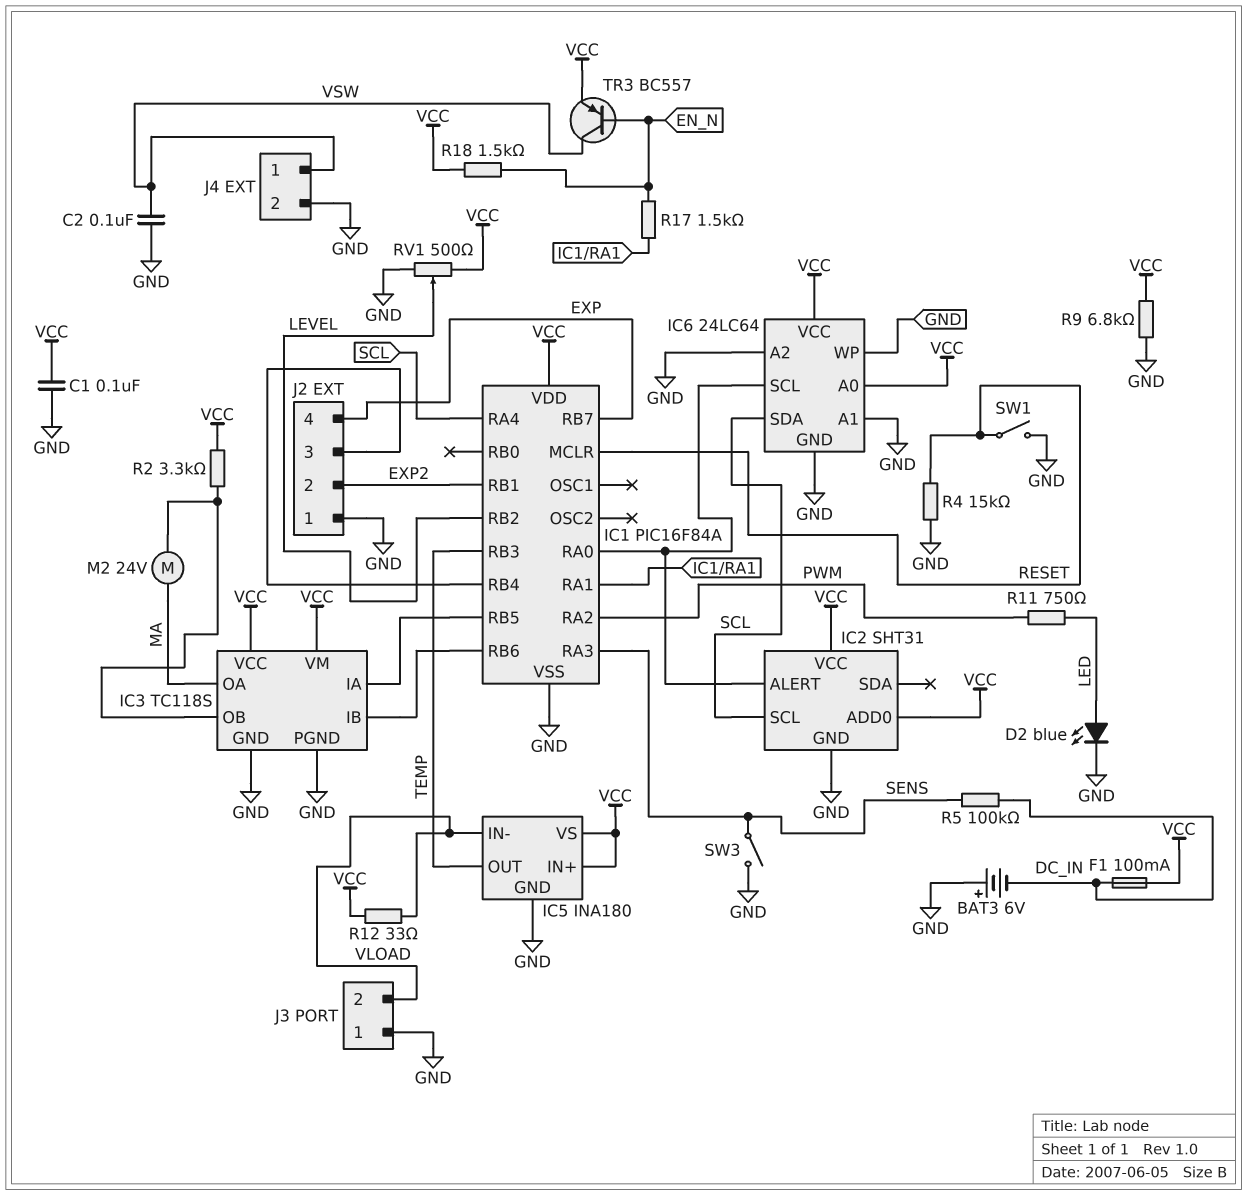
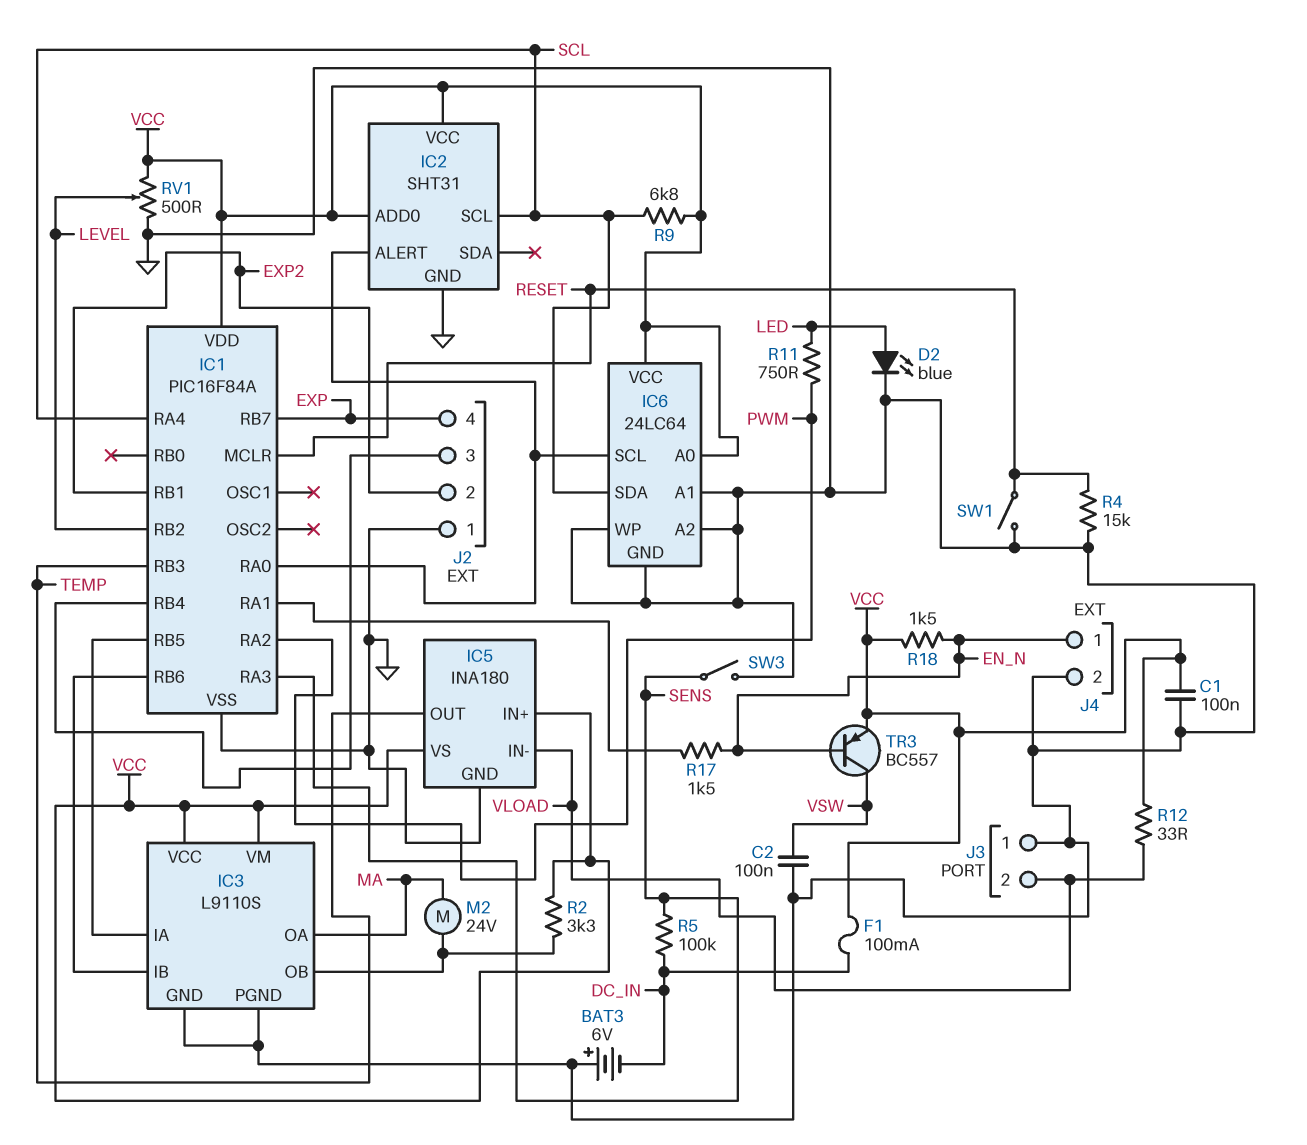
IC3: TC118S -> L9110S
J4 pin 1: VSW -> EN_N
R9: 6.8k (GND, VCC) -> 6.8k (SCL, VCC)

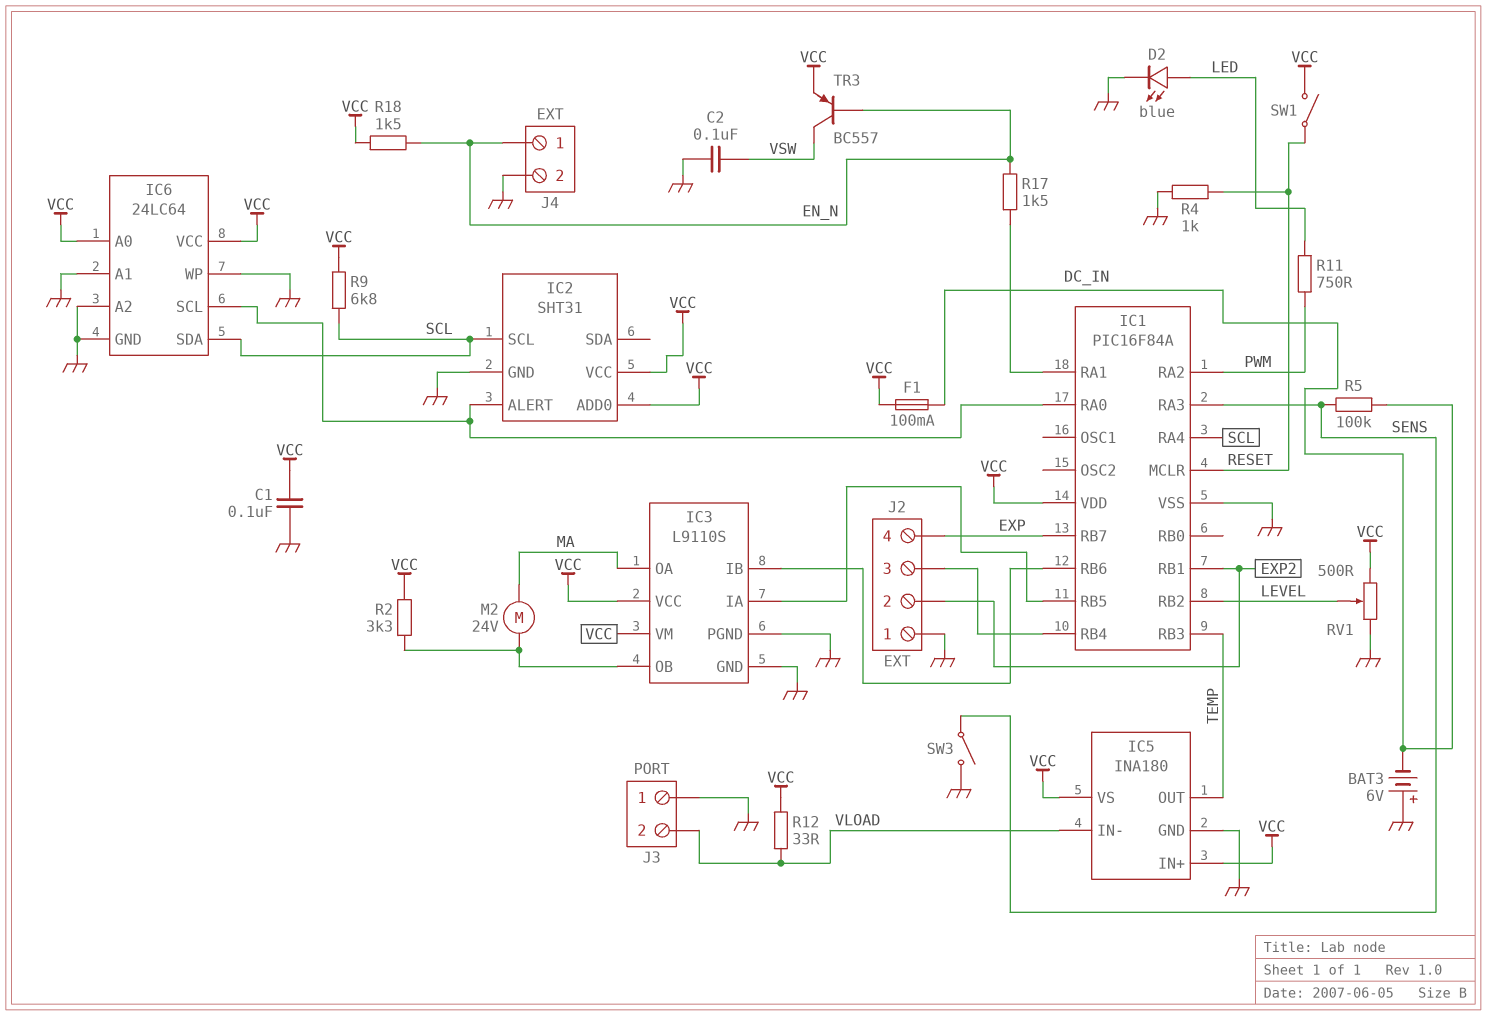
R4: 15k (GND, RESET) -> 1k (GND, RESET)
SW1: switch (GND, RESET) -> switch (RESET, VCC)

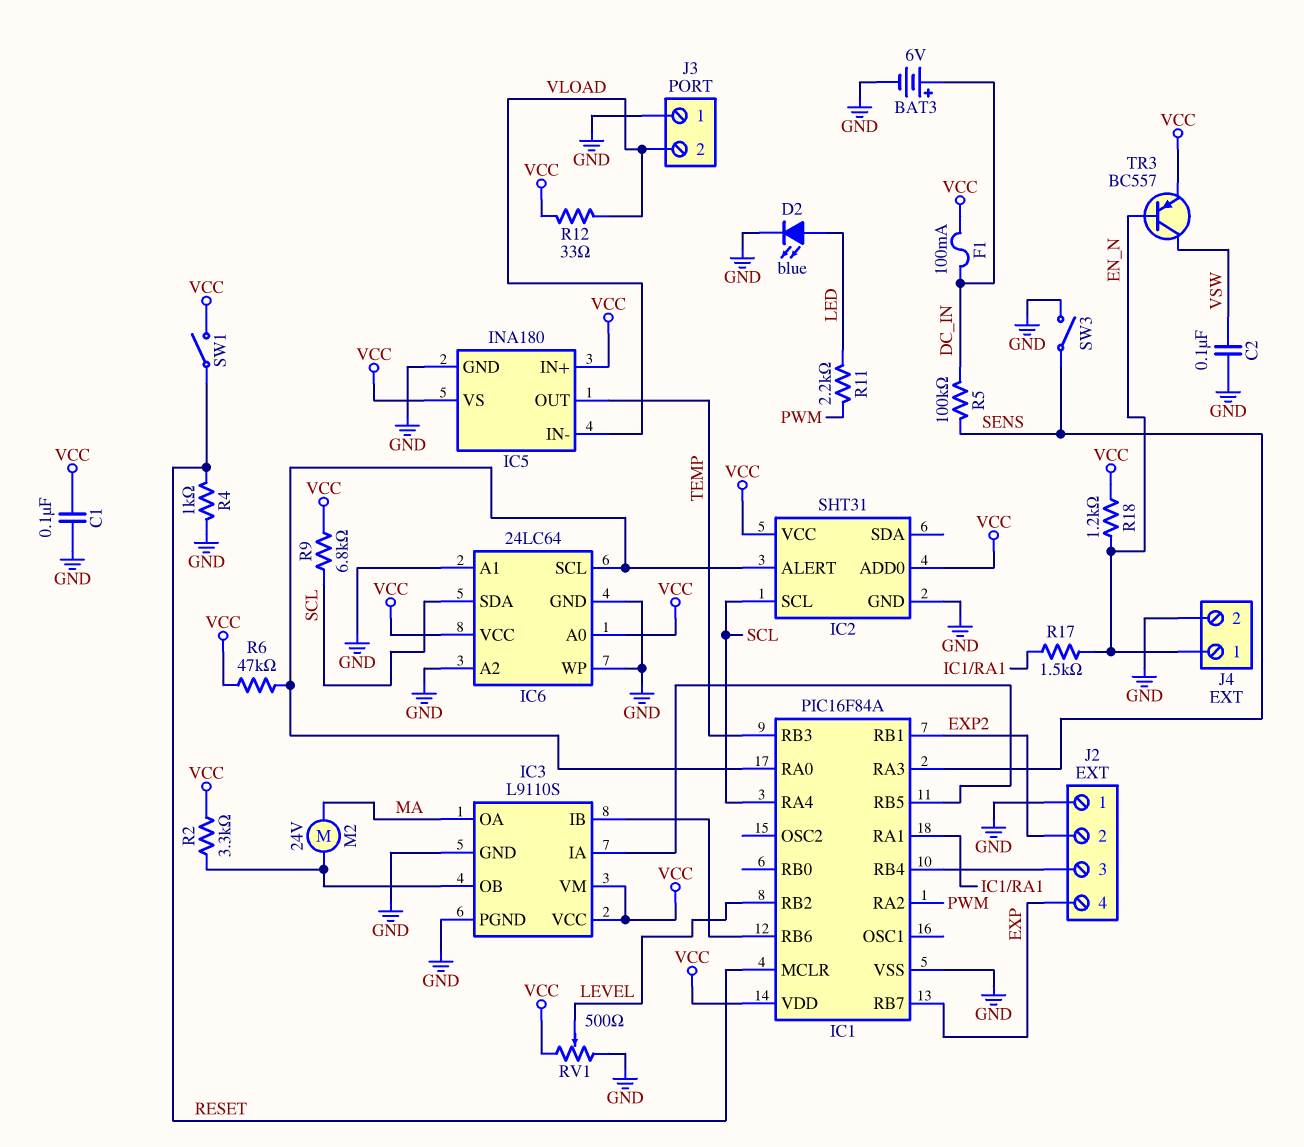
BAT3: 6V (plus GND, minus DC_IN) -> 6V (plus DC_IN, minus GND)
R6: none -> 47k (IC1/RA0, VCC)
R11: 750 (LED, PWM) -> 2.2k (LED, PWM)
R18: 1.5k (EN_N, VCC) -> 1.2k (EN_N, VCC)

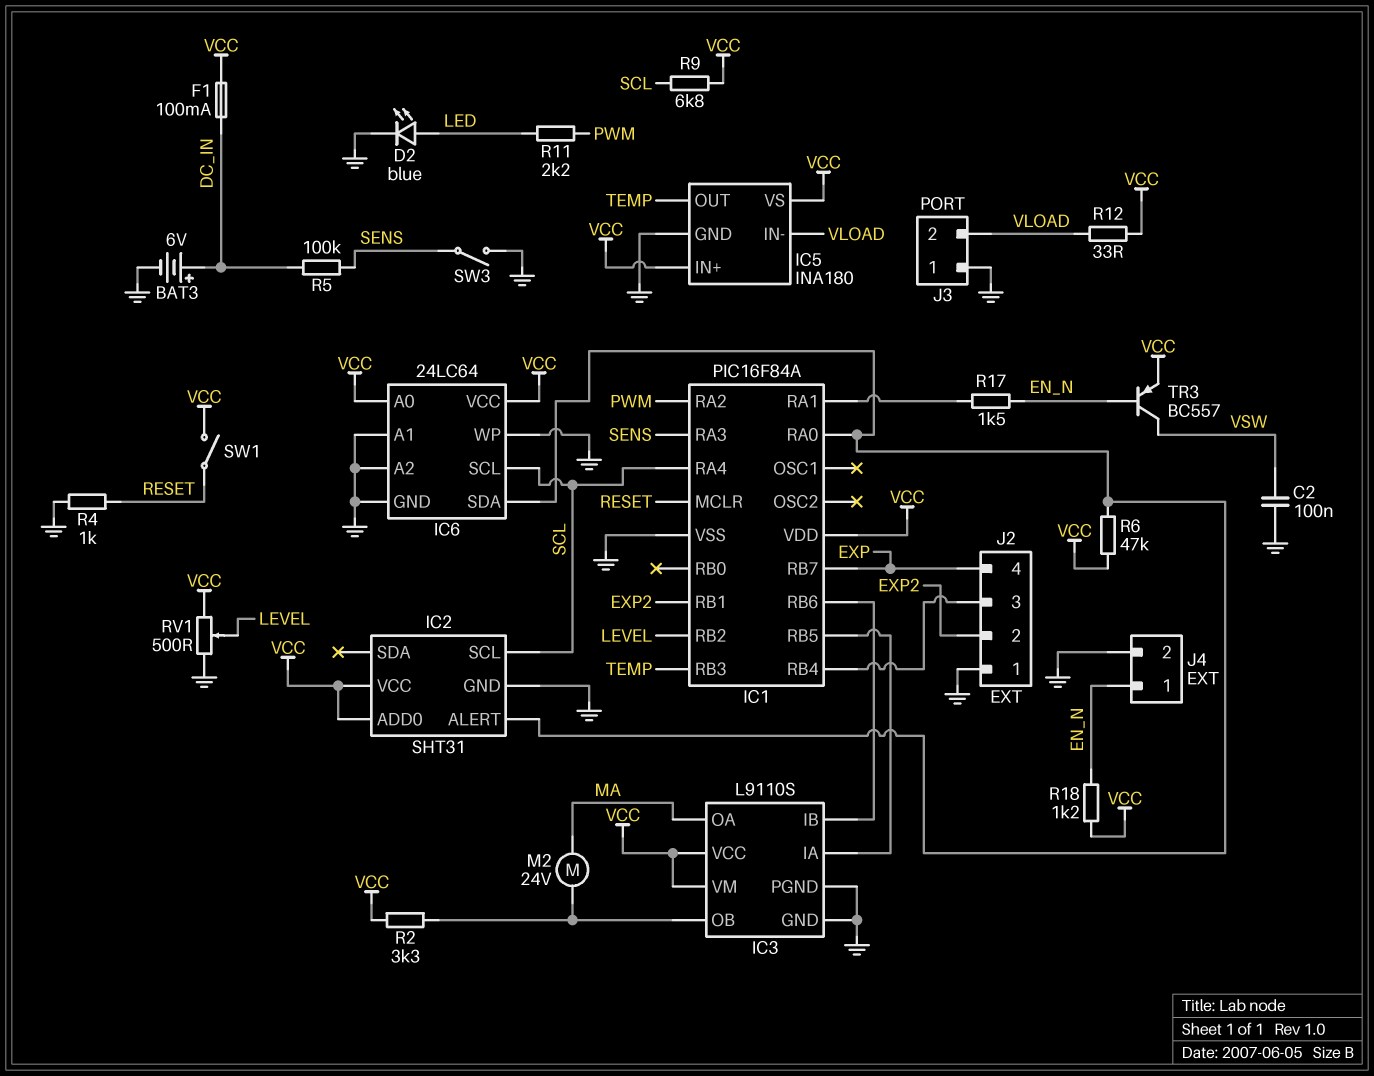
C1: 100nF (GND, VCC) -> none
IC6 pin SCL: IC1/RA0 -> SCL
IC6 pin SDA: SCL -> IC1/RA0

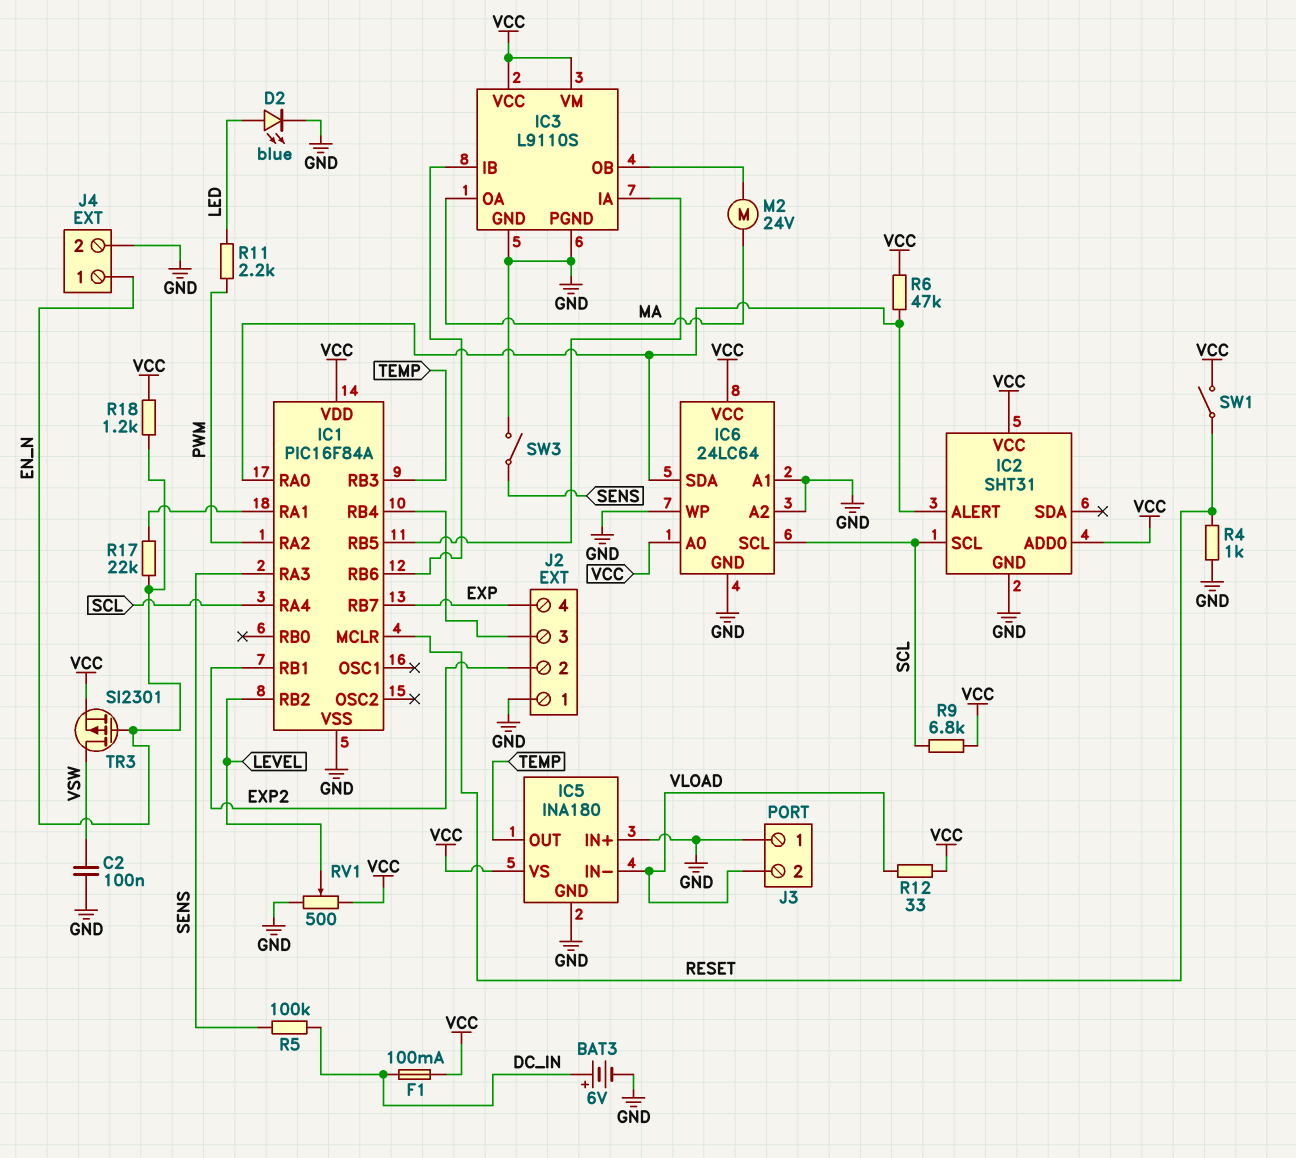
IC5 pin IN+: VCC -> GND
R2: 3.3k (IC3/OB, VCC) -> none
R17: 1.5k (EN_N, IC1/RA1) -> 22k (EN_N, IC1/RA1)
TR3: PNP BC557 (B EN_N, C VSW, E VCC) -> PMOS SI2301 (G EN_N, D VSW, S VCC)

